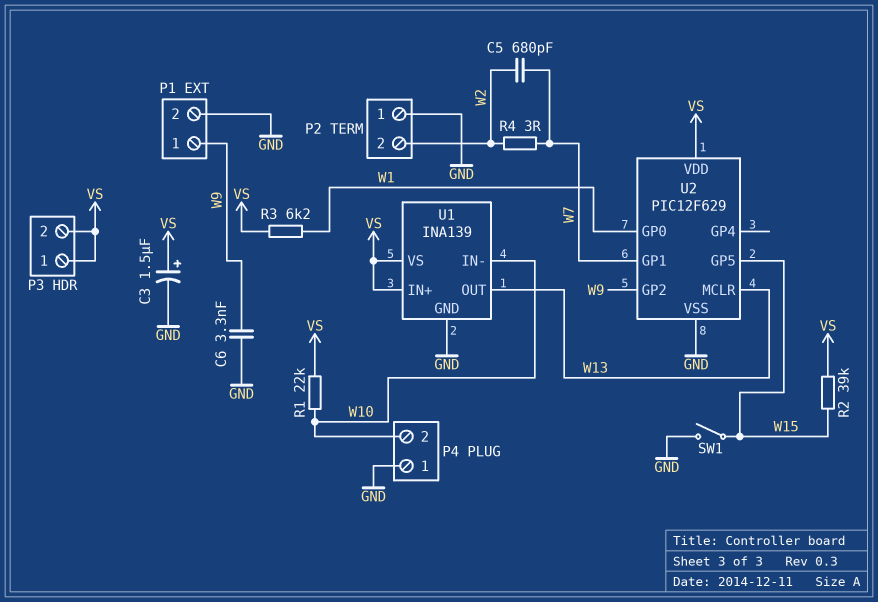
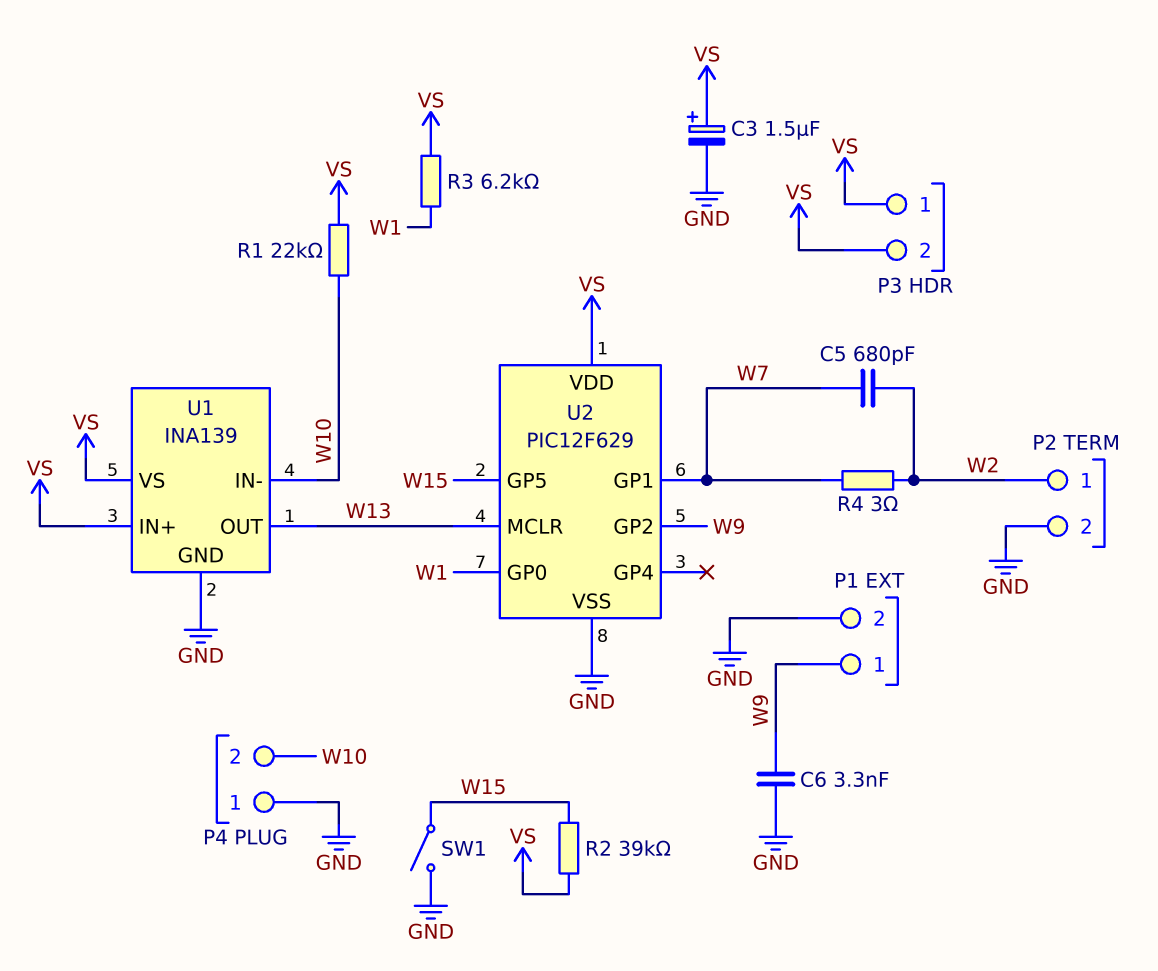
P2 pin 1: GND -> W2
P2 pin 2: W2 -> GND

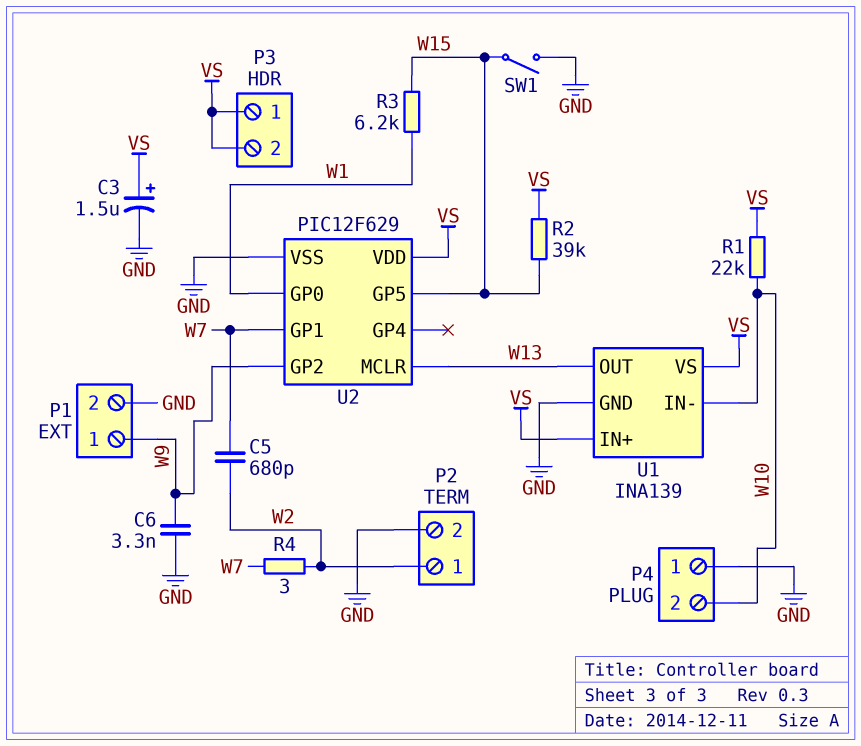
R3: 6.2k (VS, W1) -> 6.2k (W1, W15)

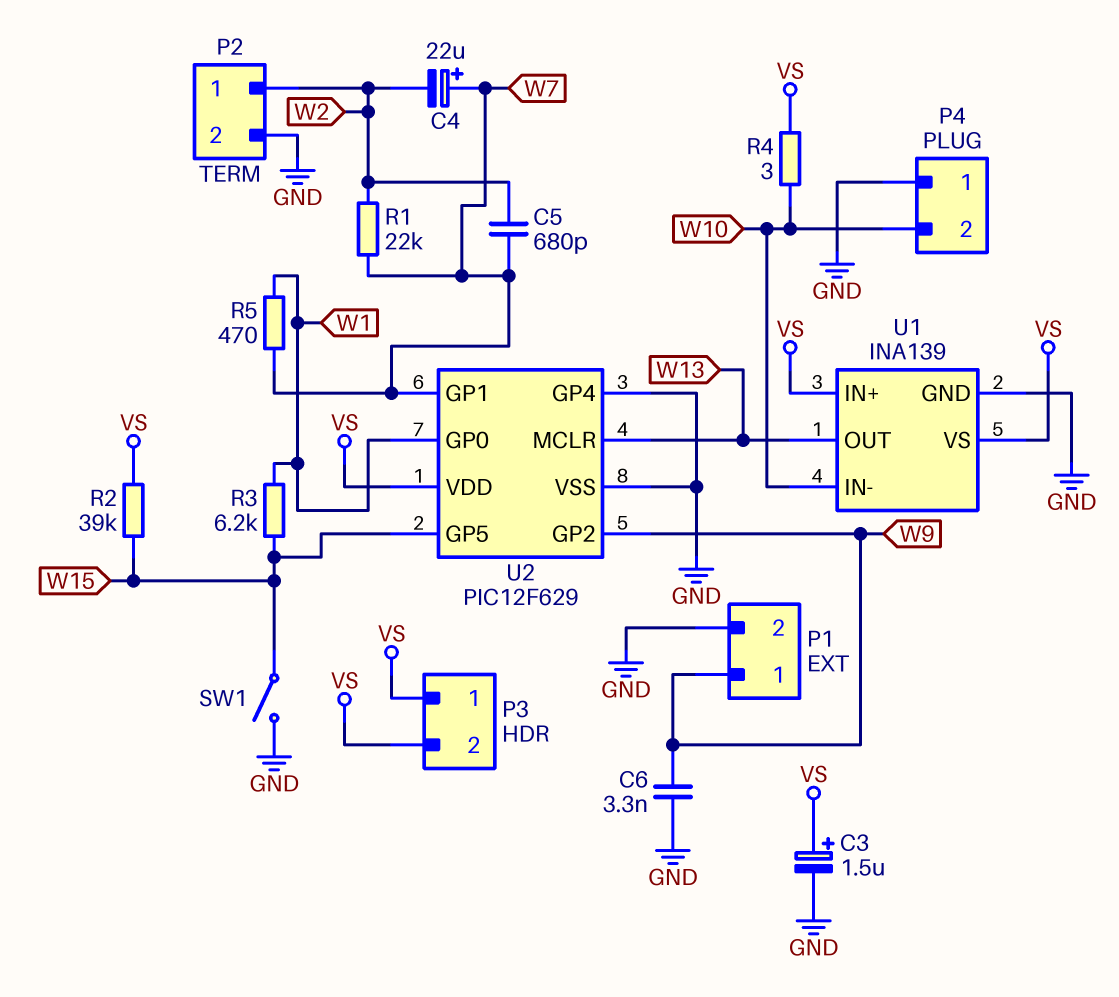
C4: none -> 22uF (plus W7, minus W2)
R1: 22k (VS, W10) -> 22k (W2, W7)
R4: 3 (W2, W7) -> 3 (VS, W10)
R5: none -> 470 (W1, W7)
U2 pin GP4: none -> GND

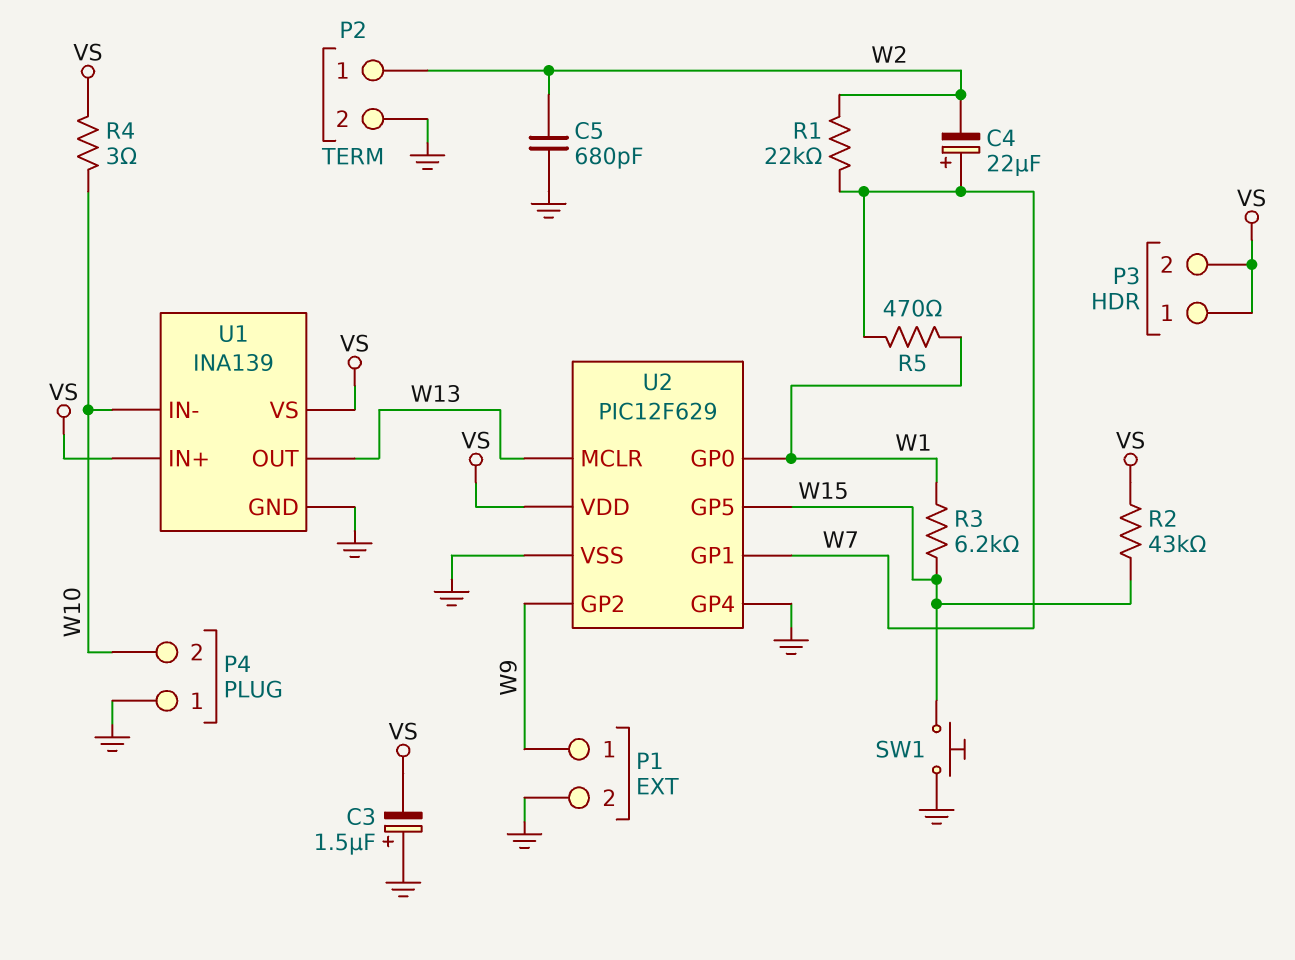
C3: 1.5uF (plus VS, minus GND) -> 1.5uF (plus GND, minus VS)
C5: 680pF (W2, W7) -> 680pF (GND, W2)
C6: 3.3nF (GND, W9) -> none
R2: 39k (VS, W15) -> 43k (VS, W15)
SW1: switch (GND, W15) -> button (GND, W15)

